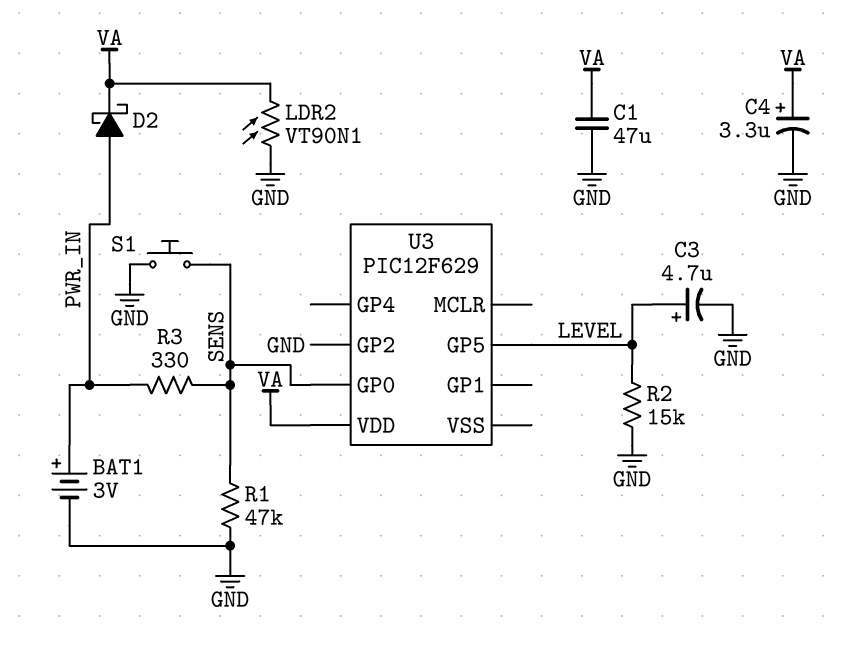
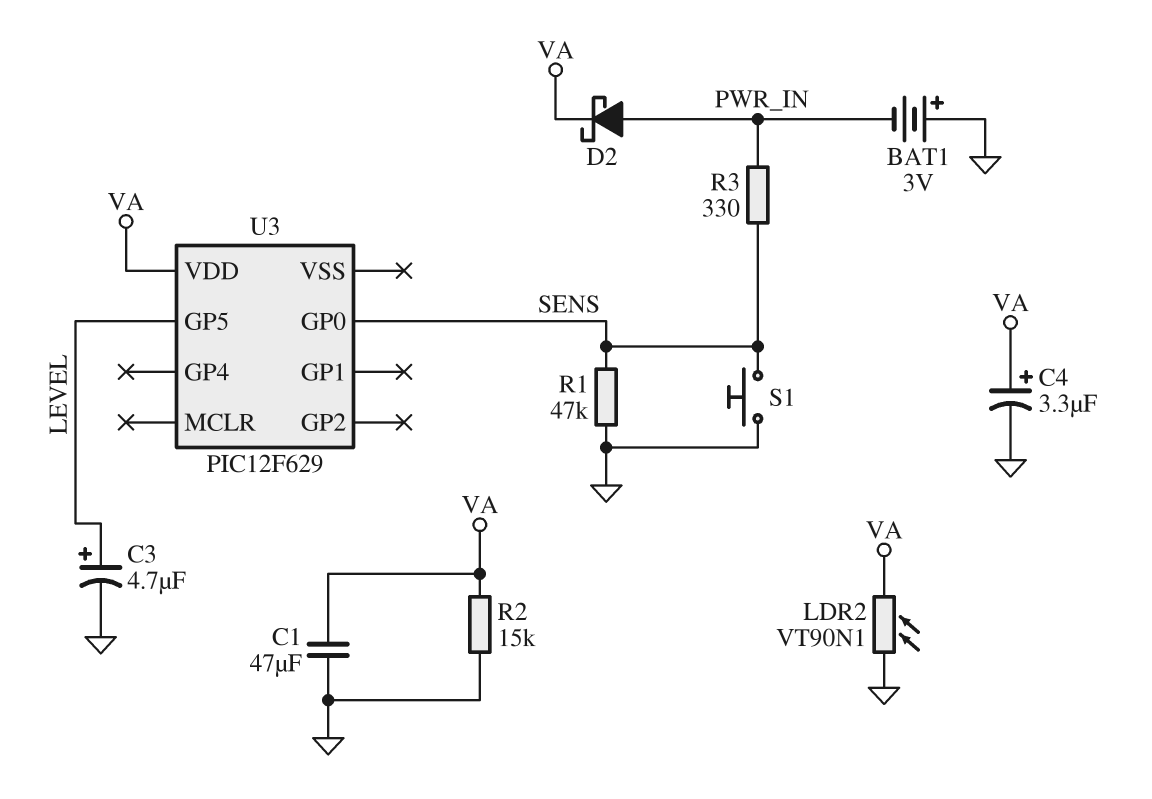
BAT1: 3V (plus PWR_IN, minus GND) -> 3V (plus GND, minus PWR_IN)
R2: 15k (GND, LEVEL) -> 15k (GND, VA)
U3 pin GP2: GND -> none

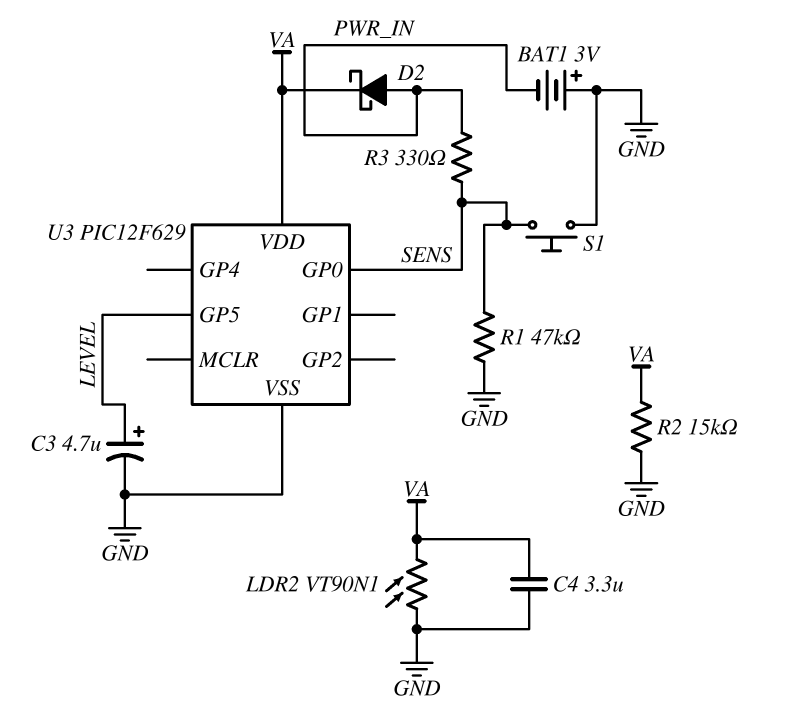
C1: 47uF (GND, VA) -> none
C4: 3.3uF (plus VA, minus GND) -> 3.3uF (GND, VA)
U3 pin VSS: none -> GND

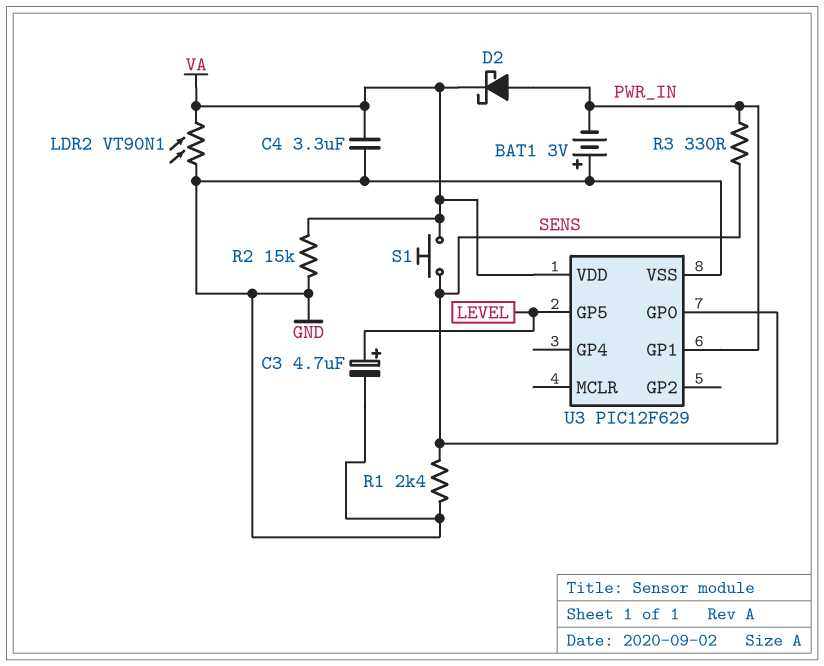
R1: 47k (GND, SENS) -> 2.4k (GND, SENS)
S1: button (GND, SENS) -> button (SENS, VA)
U3 pin GP1: none -> PWR_IN

